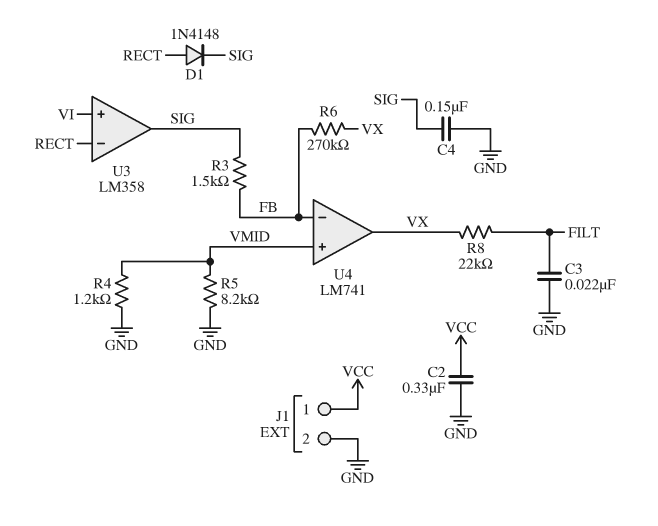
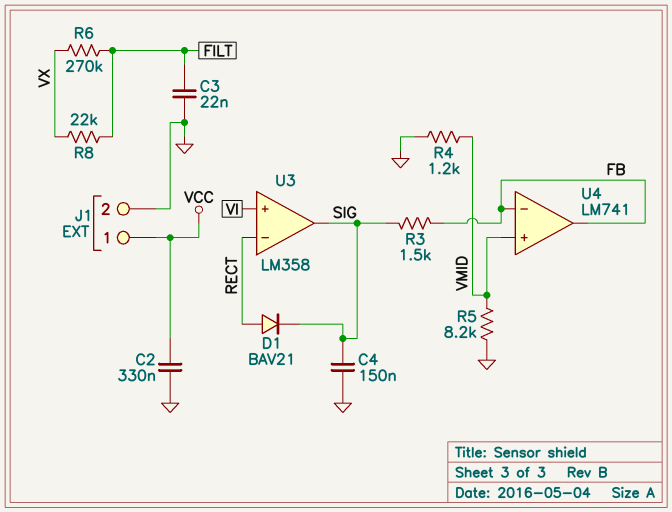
D1: diode 1N4148 (A RECT, K SIG) -> diode BAV21 (A RECT, K SIG)
R6: 270k (FB, VX) -> 270k (FILT, VX)
U4 pin out: VX -> FB

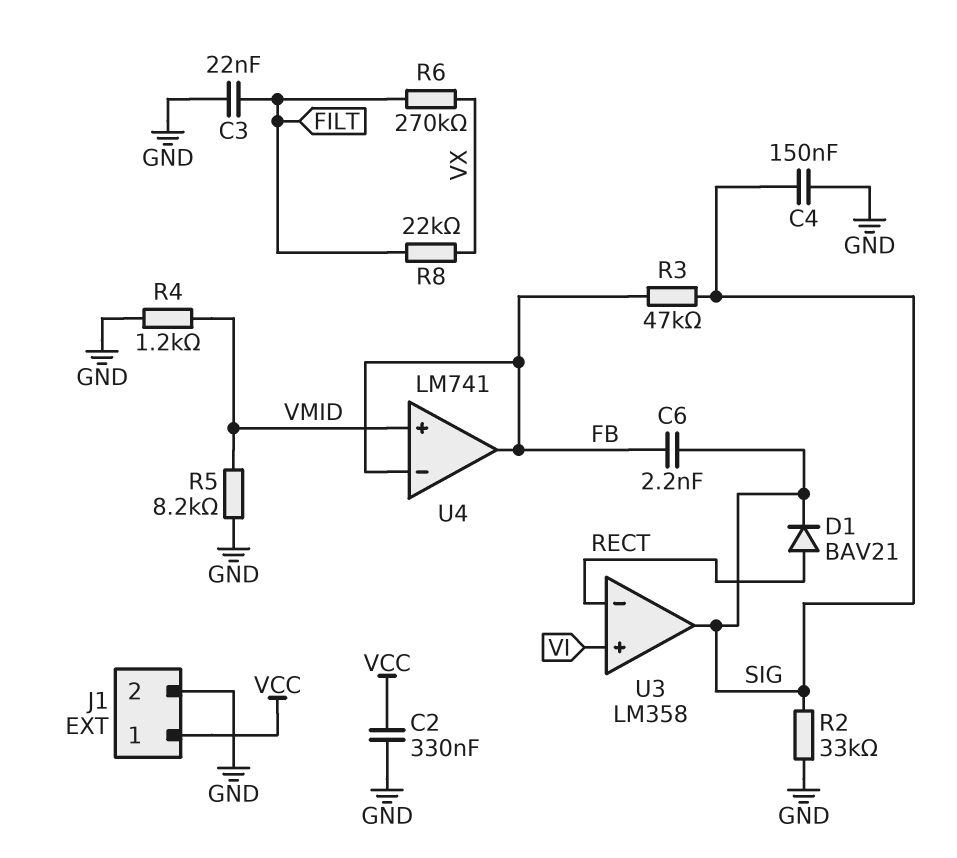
C6: none -> 2.2nF (FB, SIG)
R2: none -> 33k (GND, SIG)
R3: 1.5k (FB, SIG) -> 47k (FB, SIG)

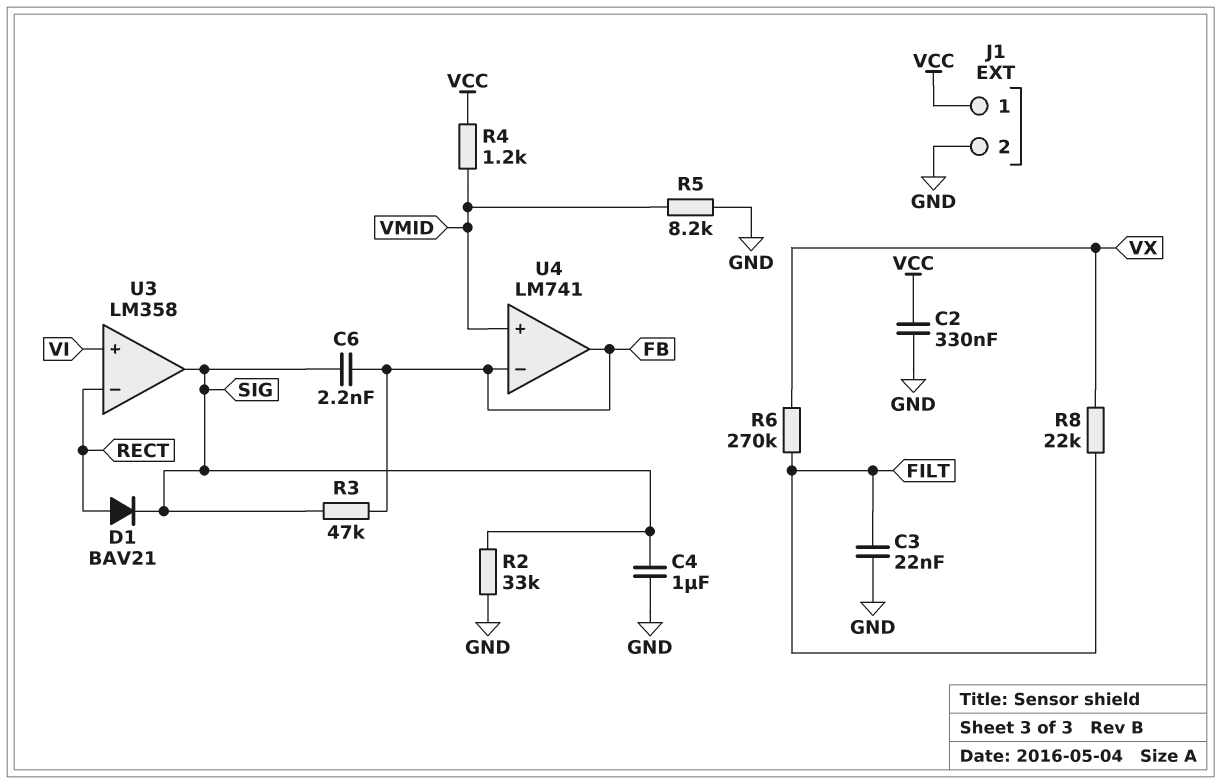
C4: 150nF (GND, SIG) -> 1uF (GND, SIG)
R4: 1.2k (GND, VMID) -> 1.2k (VCC, VMID)

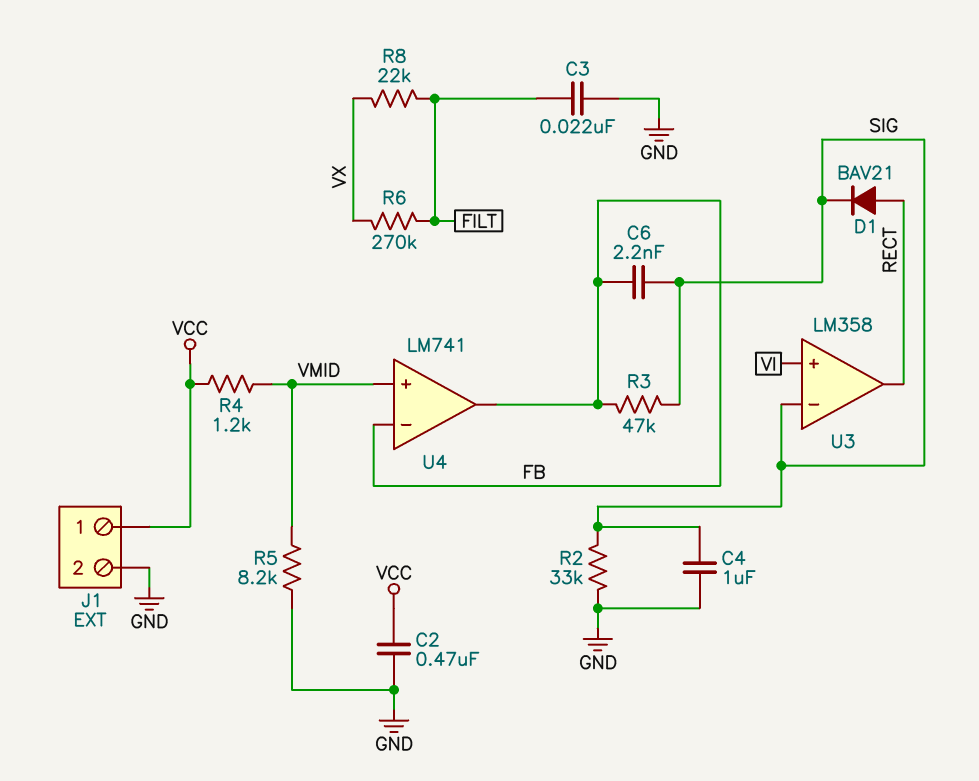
C2: 330nF (GND, VCC) -> 470nF (GND, VCC)
U3 pin in-: RECT -> SIG
U3 pin out: SIG -> RECT

